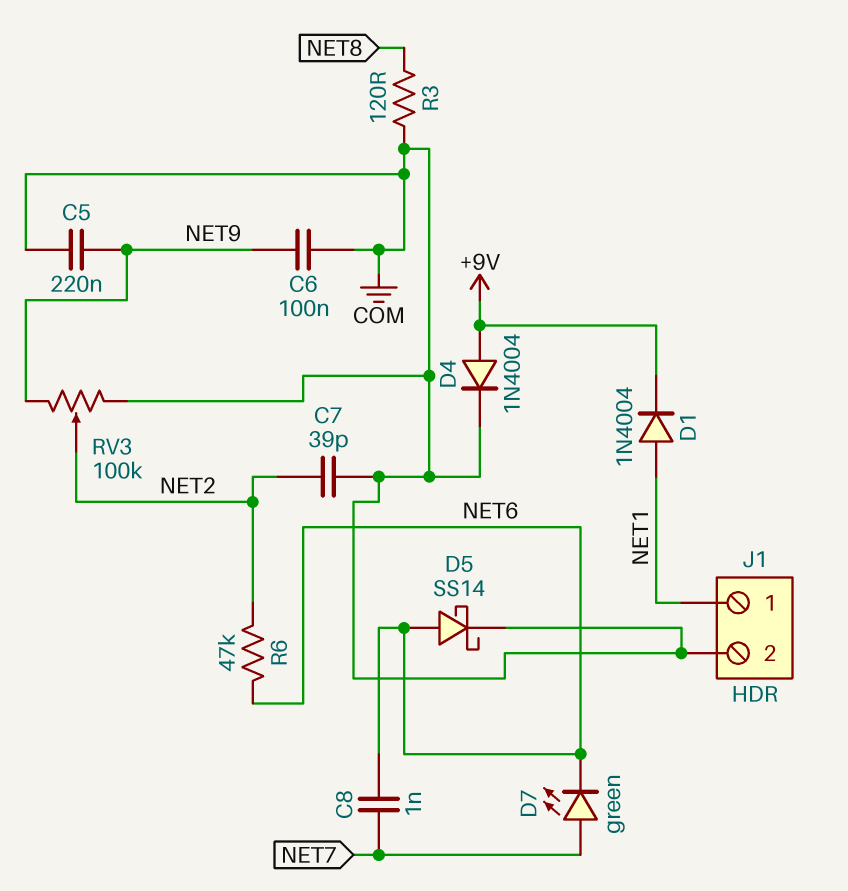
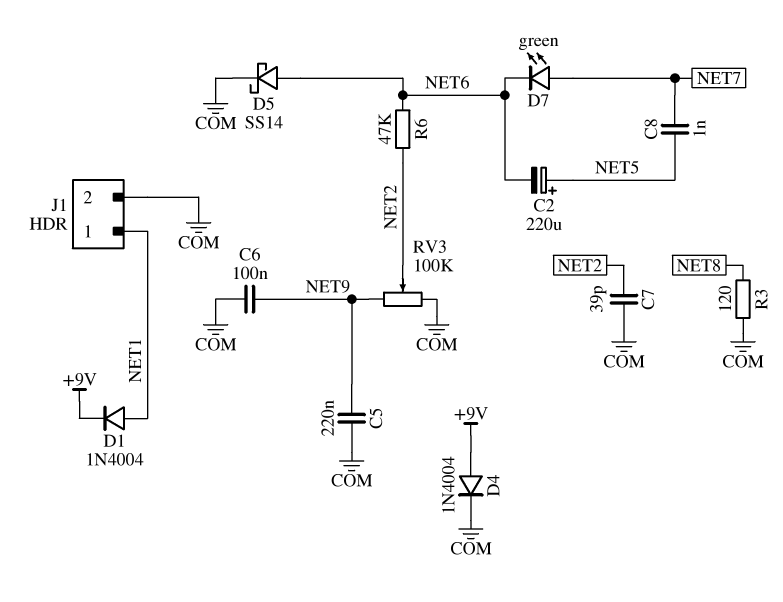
C2: none -> 220uF (plus NET5, minus NET6)
C8: 1nF (NET6, NET7) -> 1nF (NET5, NET7)

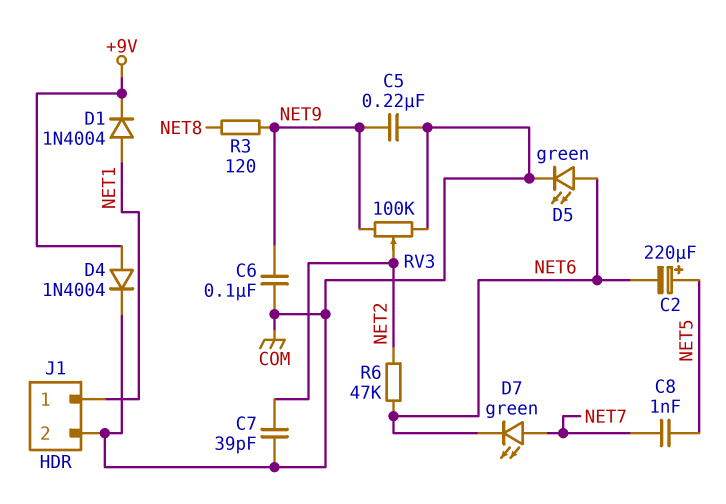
D5: schottky SS14 (A NET6, K COM) -> LED green (A NET6, K COM)
R3: 120 (COM, NET8) -> 120 (NET8, NET9)

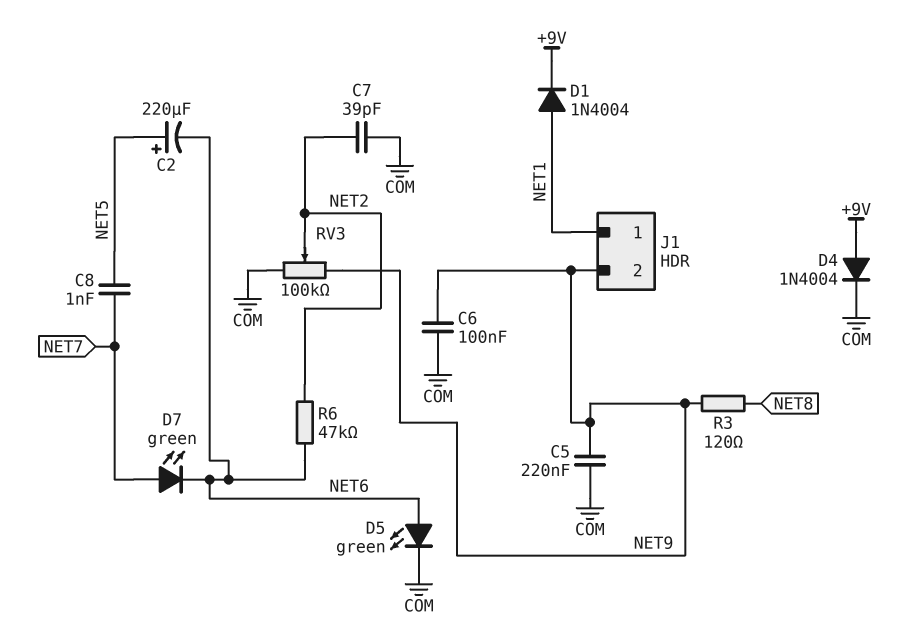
J1 pin 2: COM -> NET9

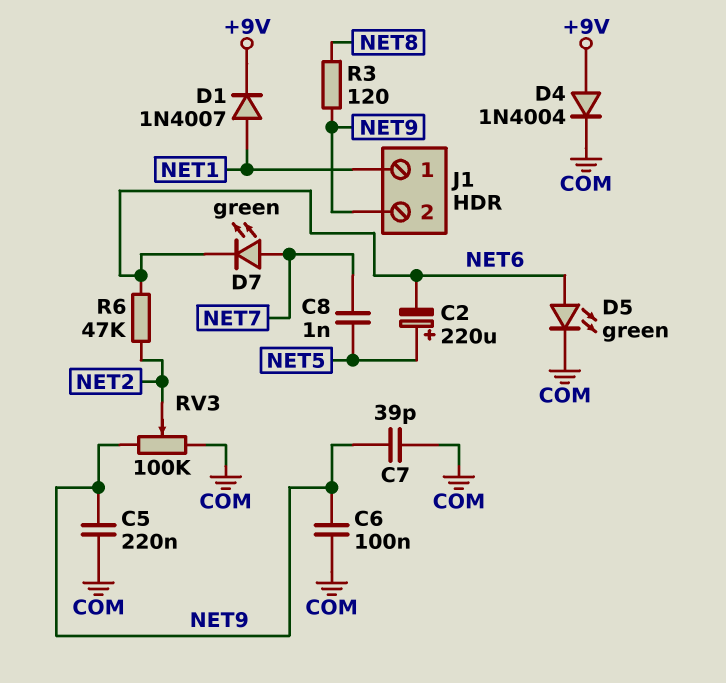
C7: 39pF (COM, NET2) -> 39pF (COM, NET9)
D1: diode 1N4004 (A NET1, K +9V) -> diode 1N4007 (A NET1, K +9V)

